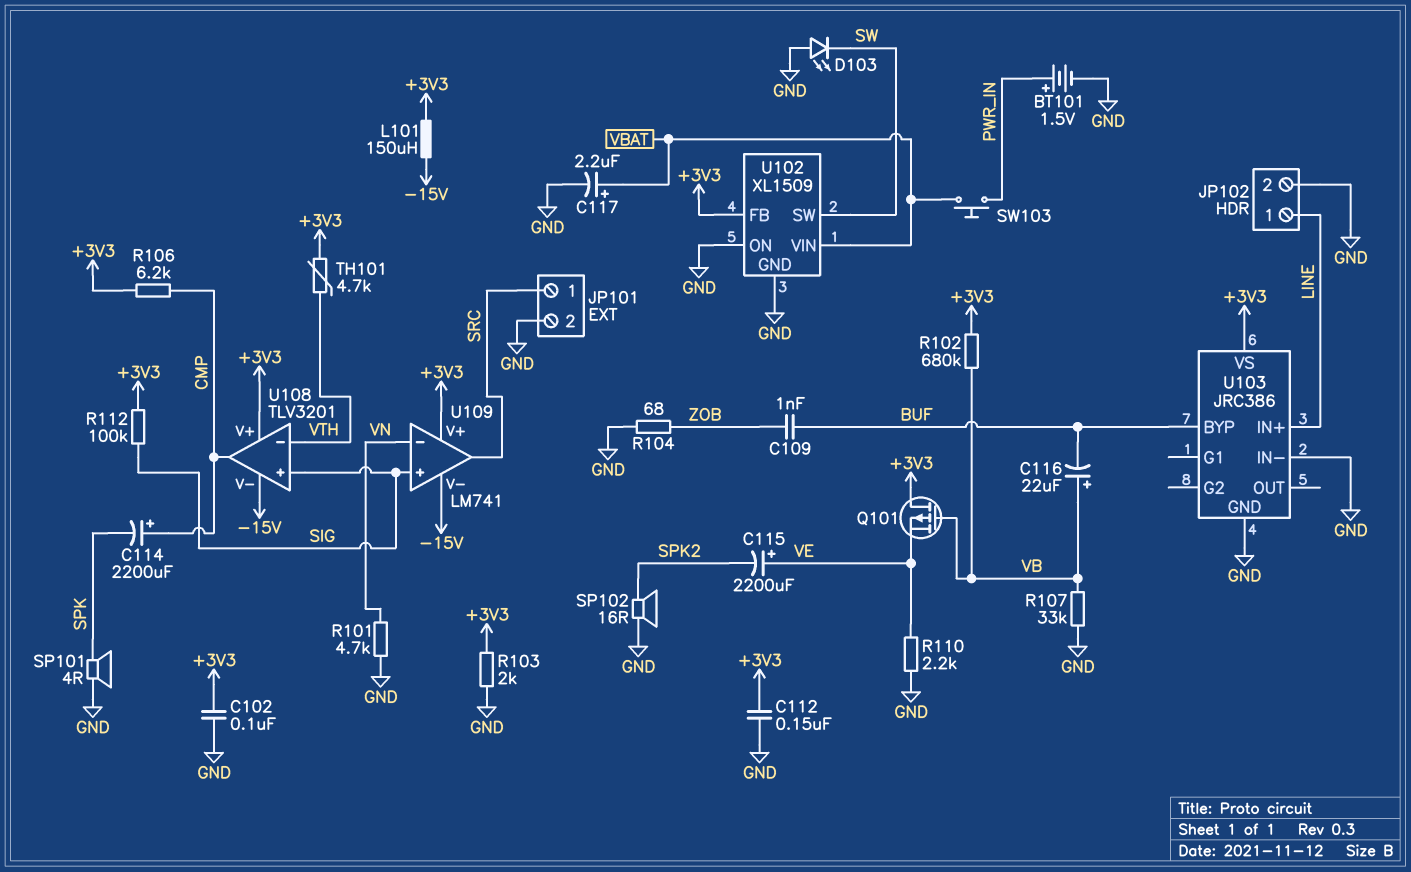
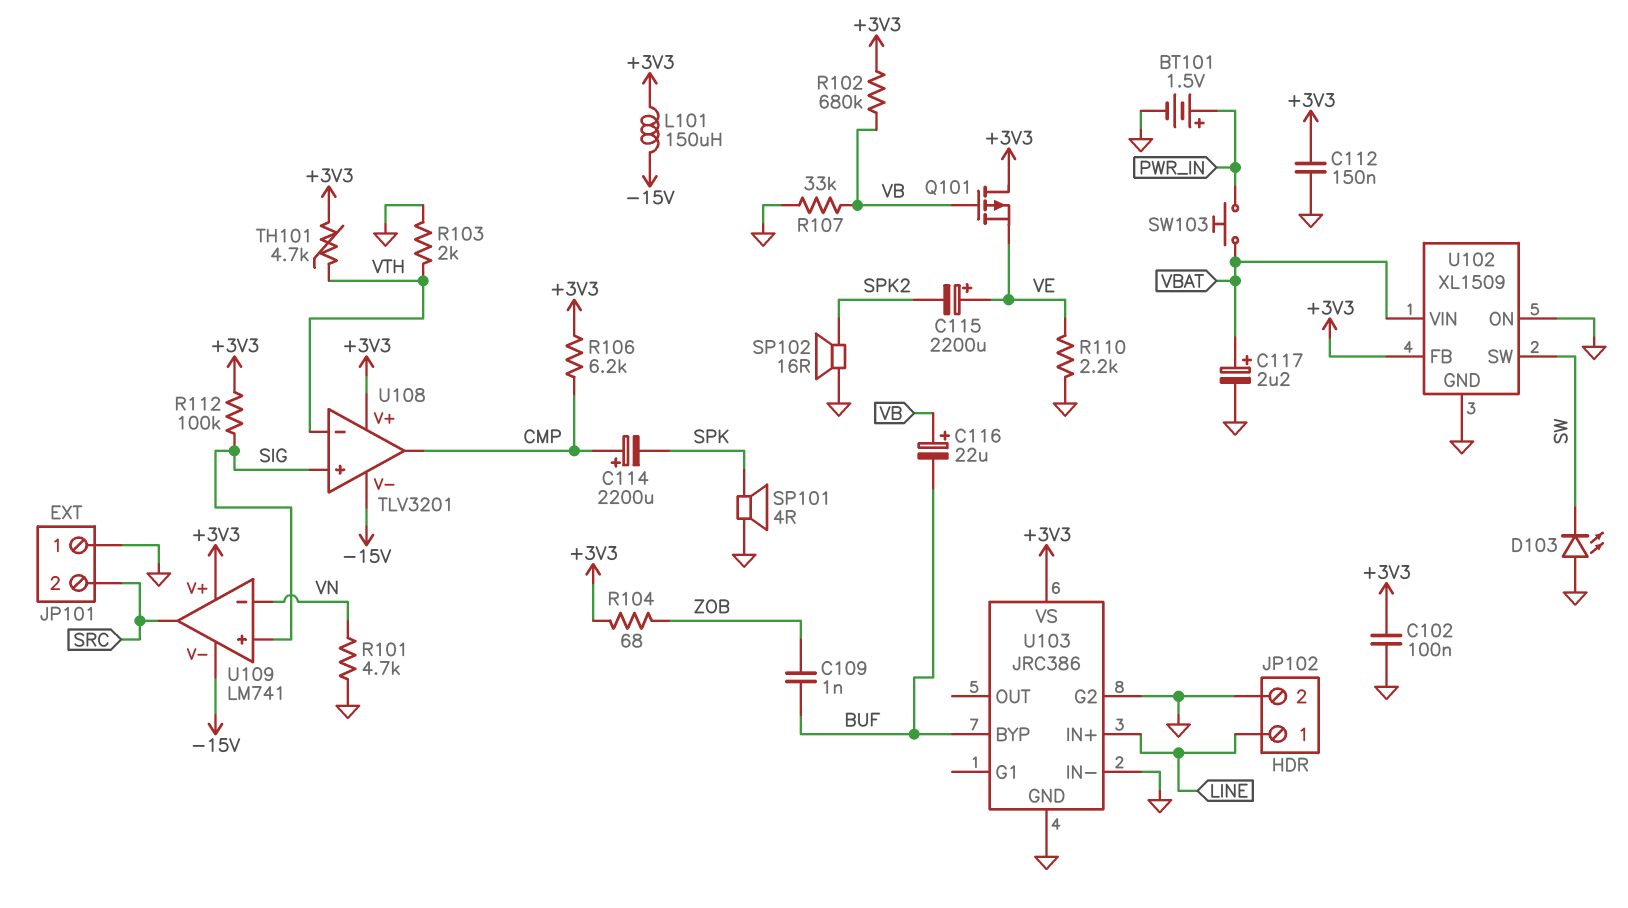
JP101 pin 1: SRC -> GND
JP101 pin 2: GND -> SRC
R103: 2k (+3V3, GND) -> 2k (GND, VTH)
R104: 68 (GND, ZOB) -> 68 (+3V3, ZOB)
U103 pin G2: none -> GND

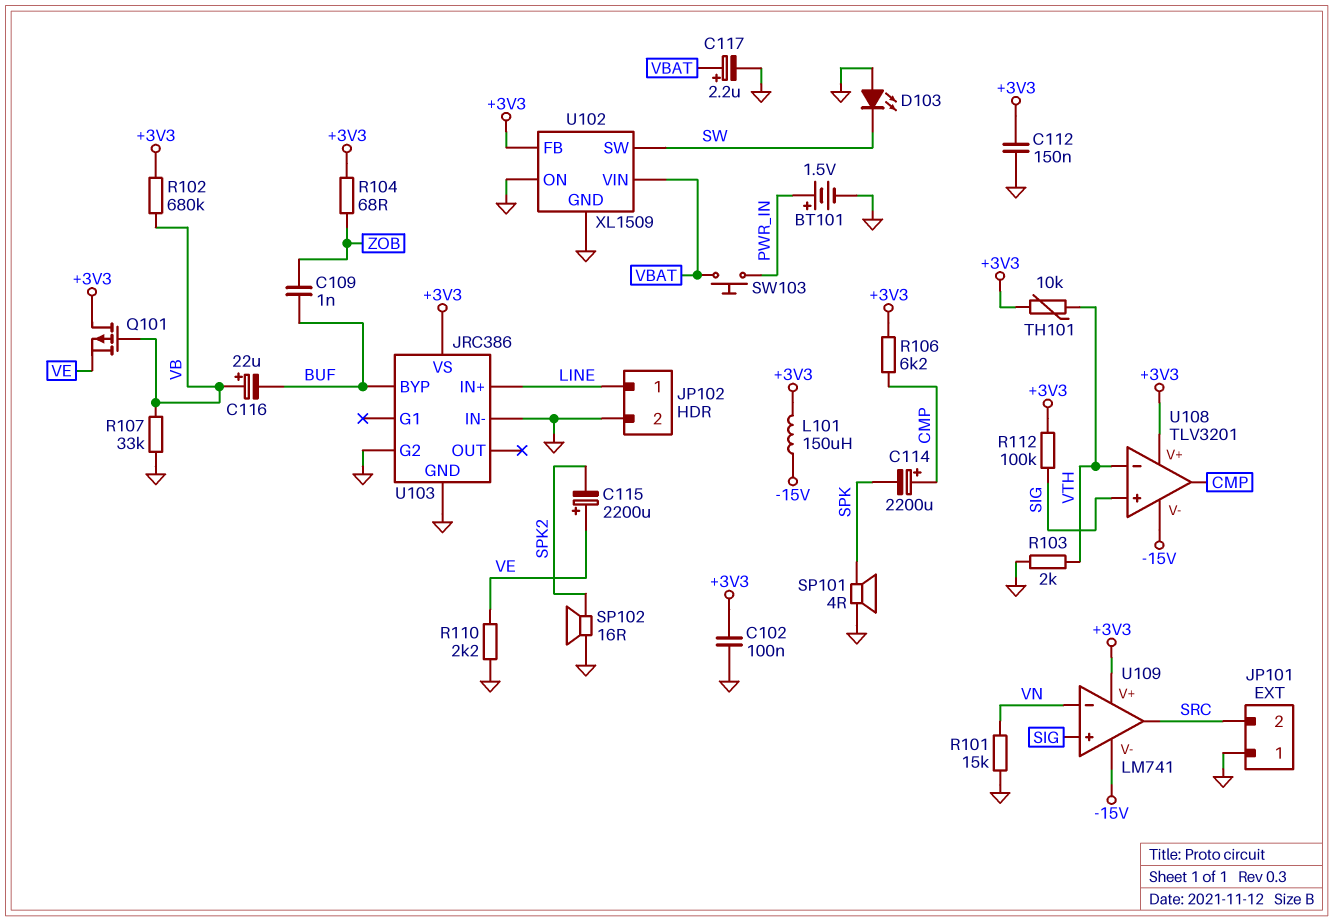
R101: 4.7k (GND, VN) -> 15k (GND, VN)
TH101: 4.7k (+3V3, VTH) -> 10k (+3V3, VTH)

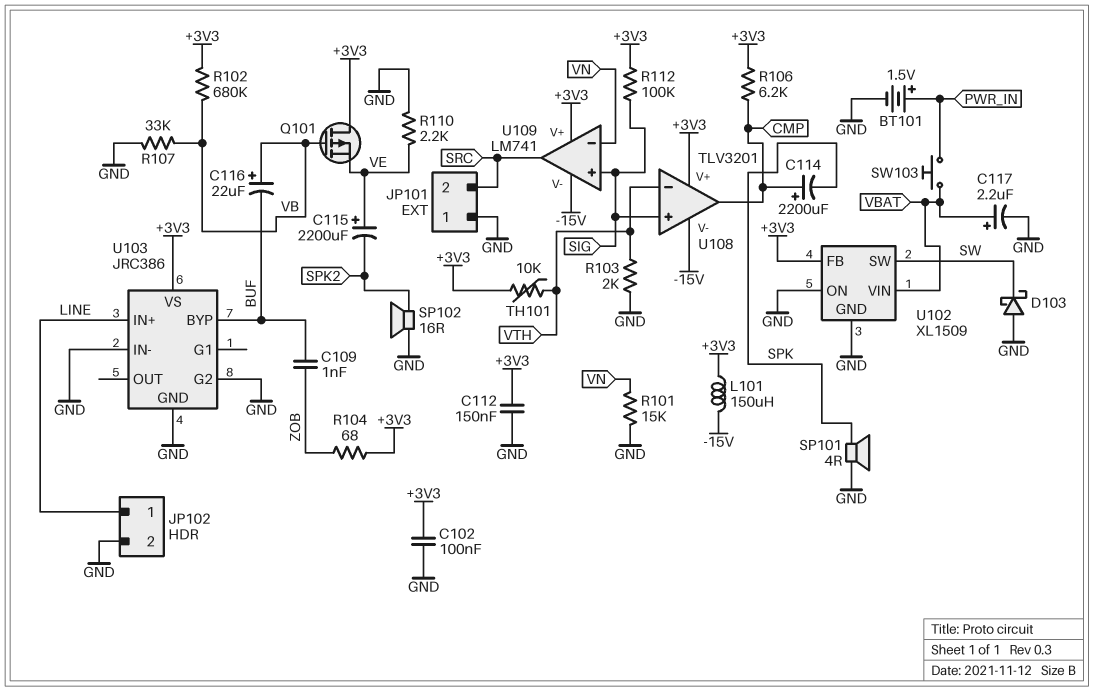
D103: LED (A GND, K SW) -> schottky (A GND, K SW)

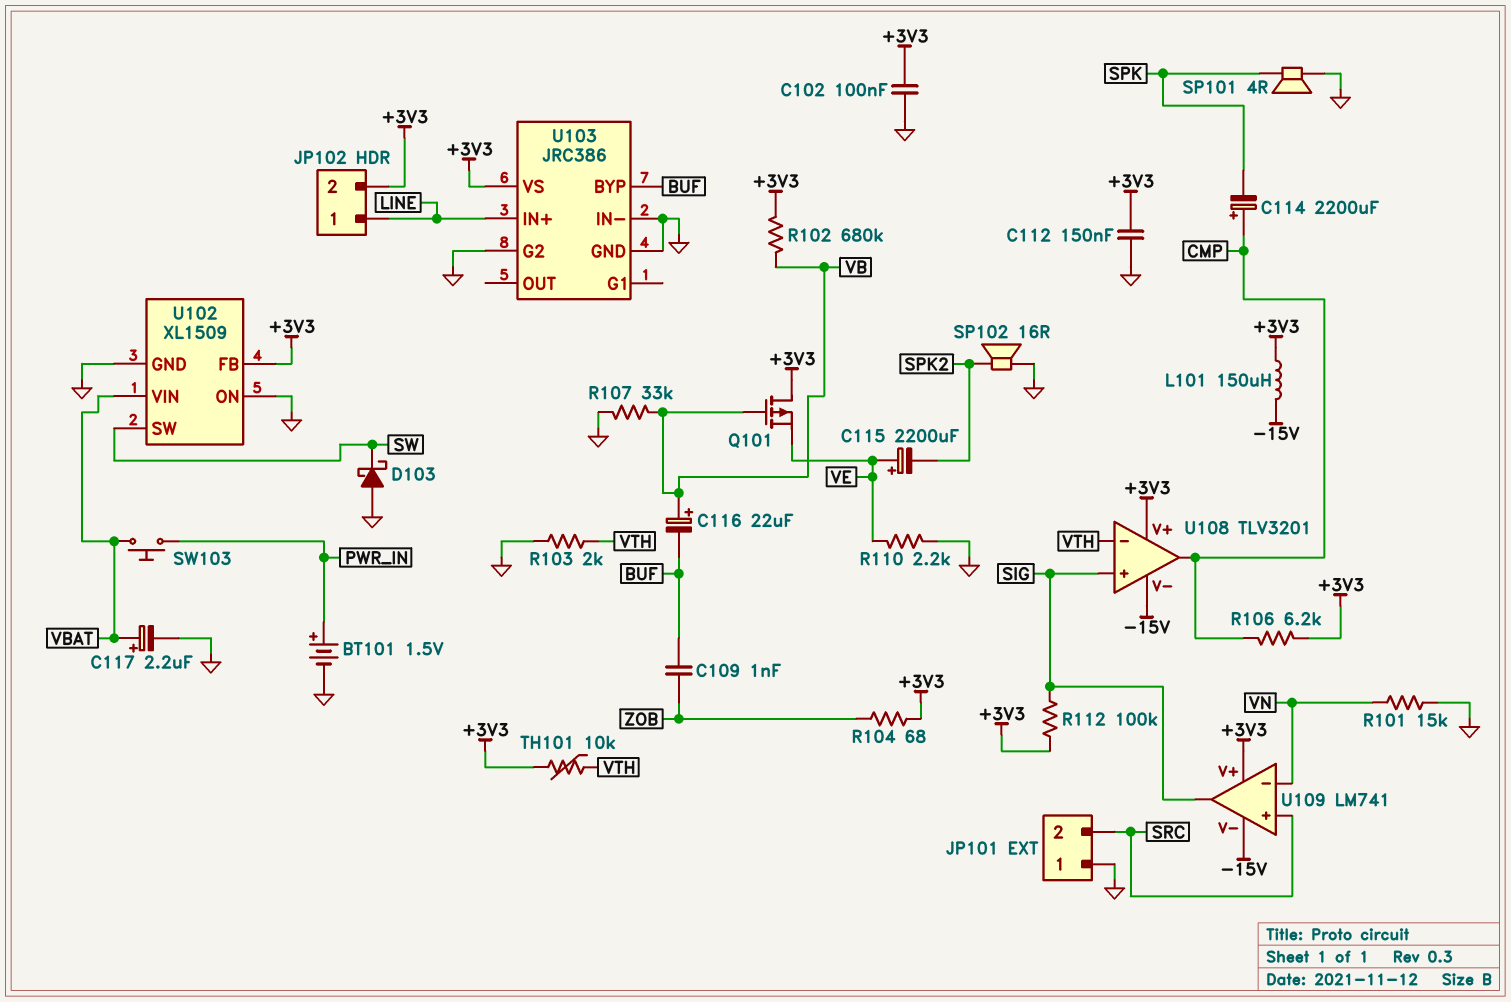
JP102 pin 2: GND -> +3V3
U109 pin in+: SIG -> SRC
U109 pin out: SRC -> SIG

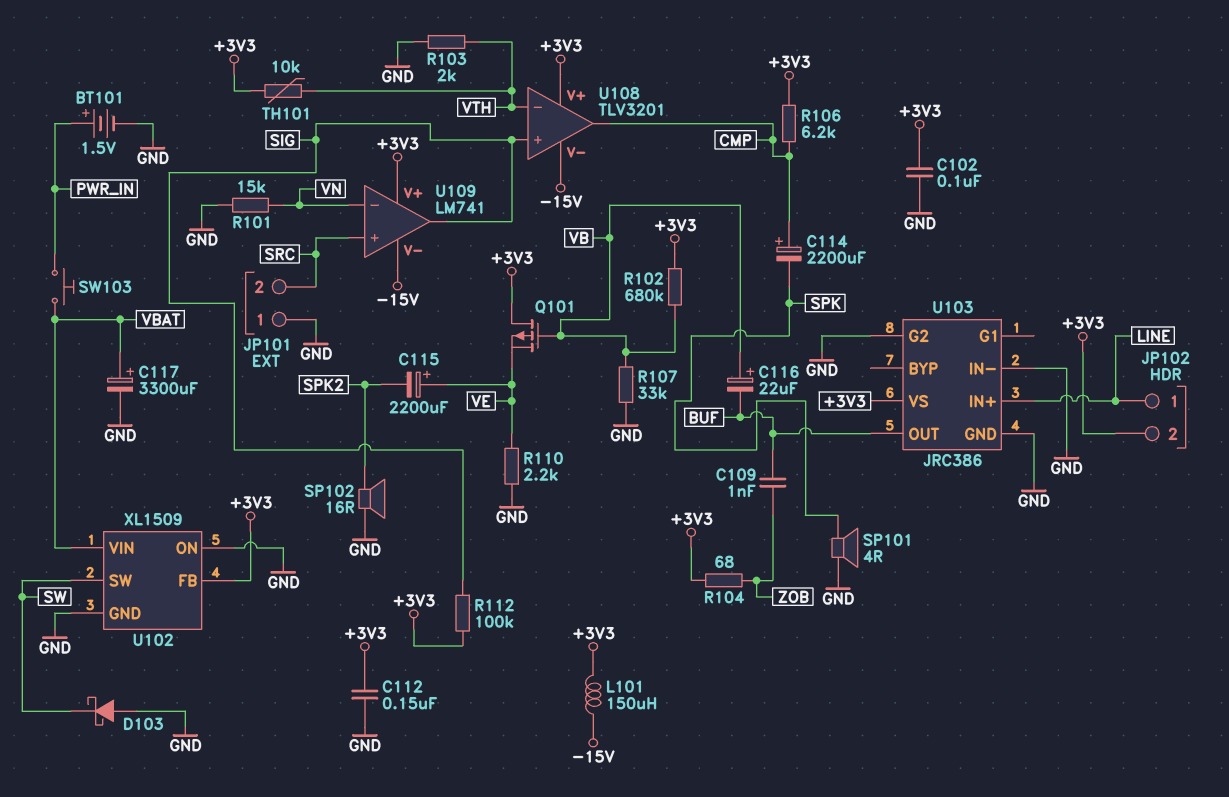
C117: 2.2uF (plus VBAT, minus GND) -> 3300uF (plus VBAT, minus GND)
U103 pin BYP: BUF -> none
U103 pin OUT: none -> BUF

